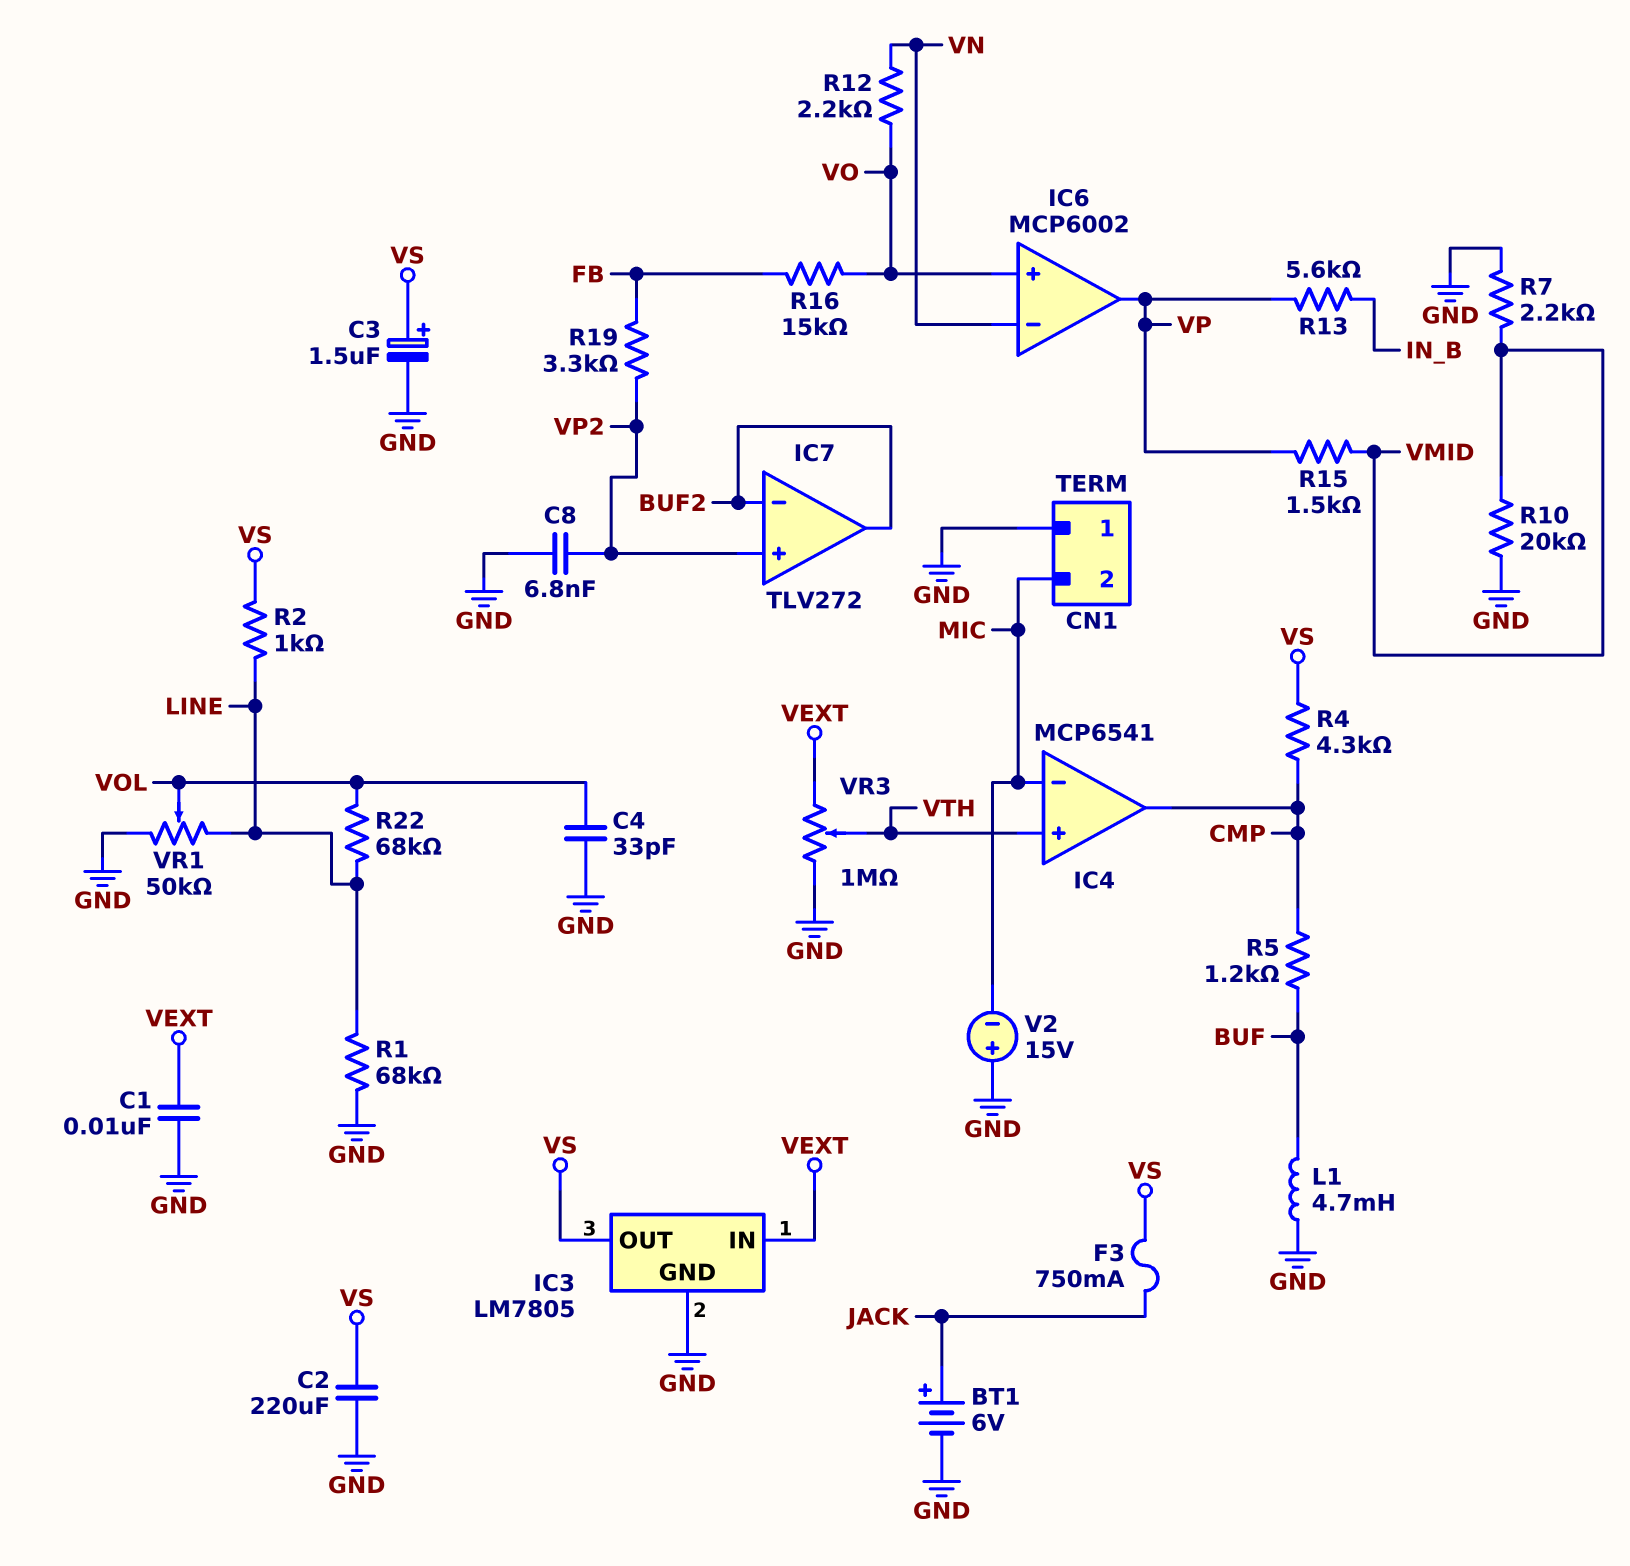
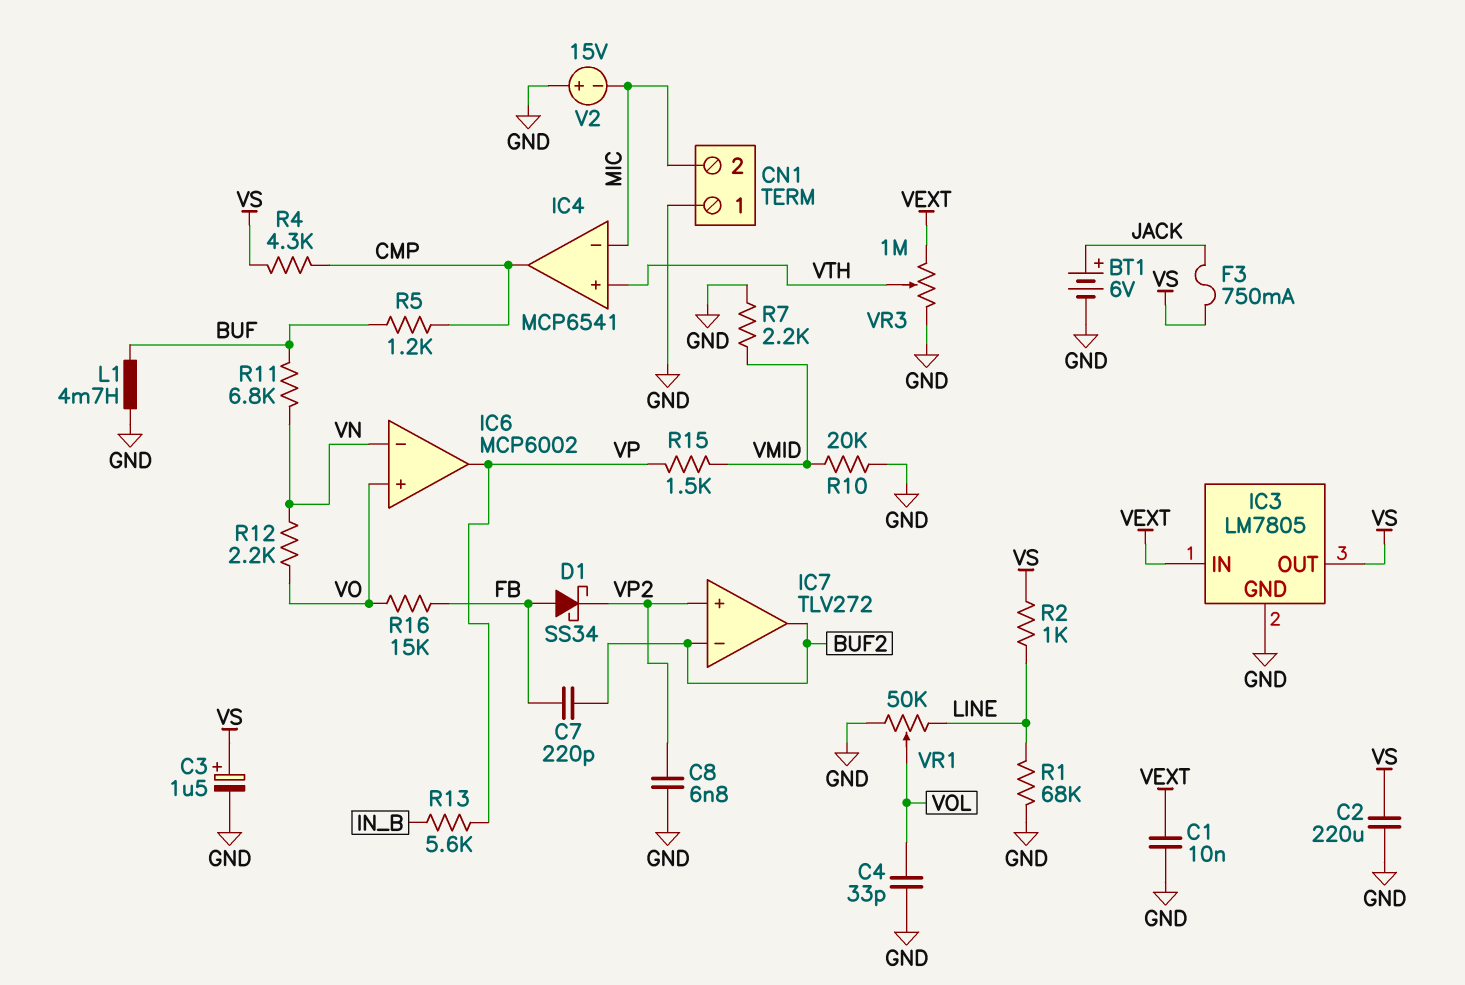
C7: none -> 220pF (BUF2, FB)
D1: none -> schottky SS34 (A FB, K VP2)
R11: none -> 6.8k (BUF, VN)
R19: 3.3k (FB, VP2) -> none
R22: 68k (LINE, VOL) -> none

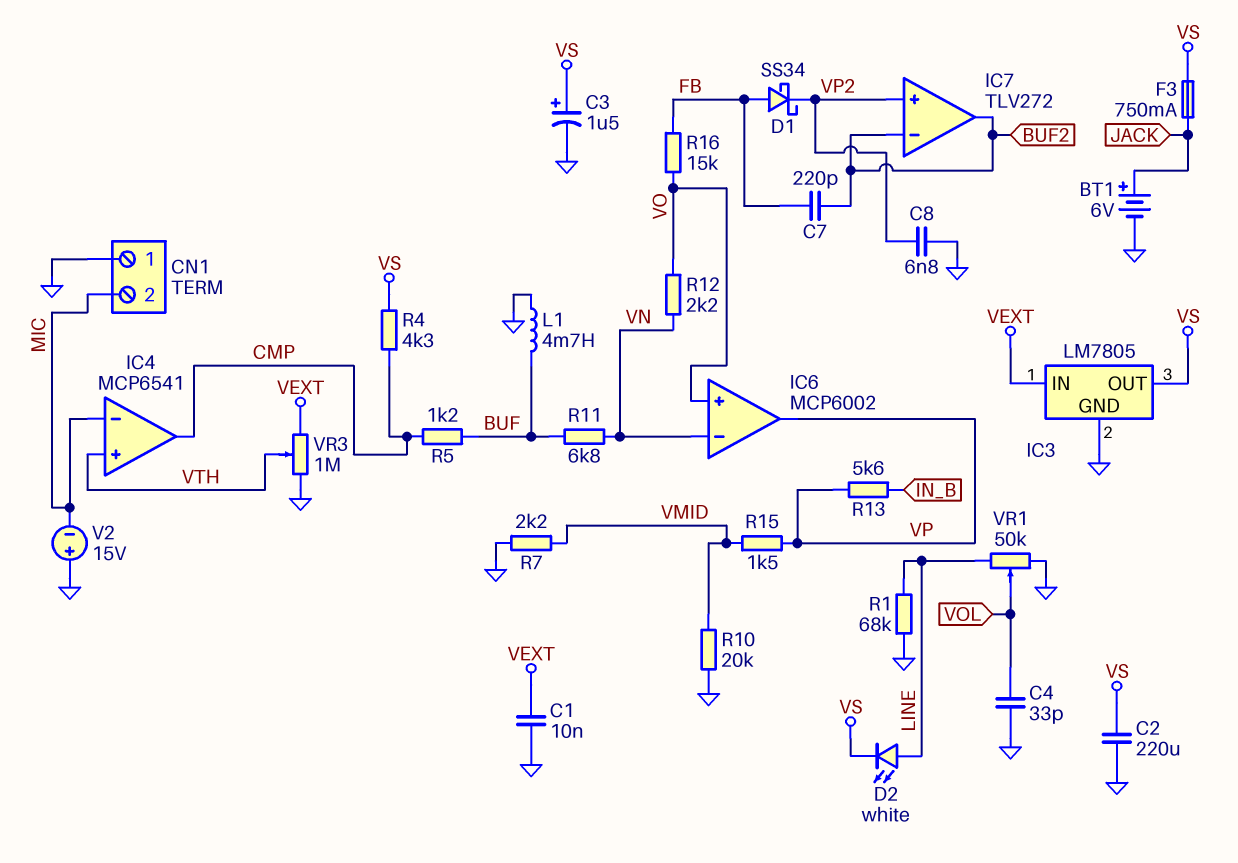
D2: none -> LED white (A LINE, K VS)
R2: 1k (LINE, VS) -> none

